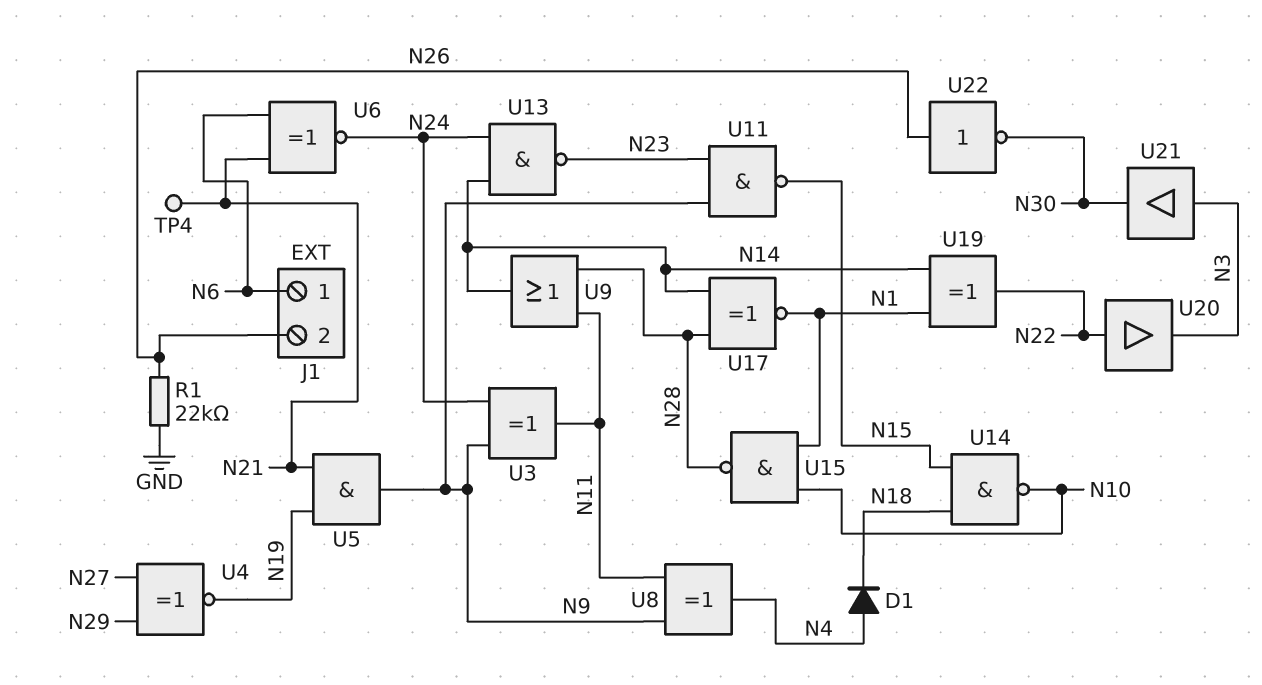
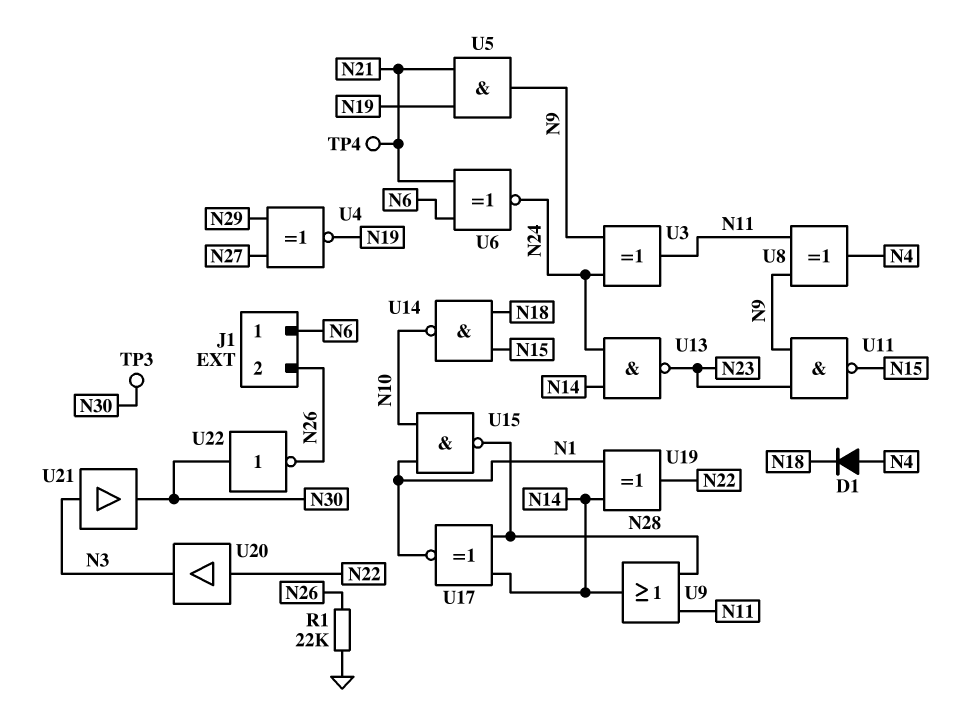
TP3: none -> test point (N30)
U22: NOT (in N26, out N30) -> NOT (in N30, out N26)

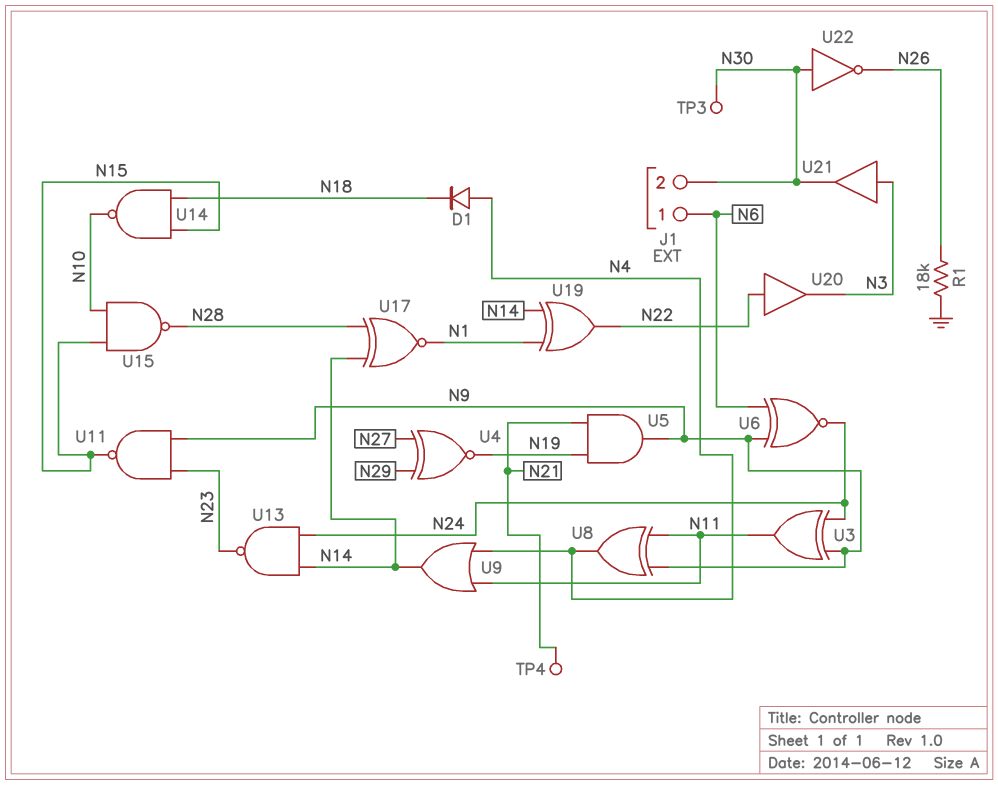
J1 pin 2: N26 -> N30
R1: 22k (GND, N26) -> 18k (GND, N26)
U6: XNOR (in N6, in N21, out N24) -> XNOR (in N6, in N9, out N24)
U9: OR (in N11, in N28, out N14) -> OR (in N4, in N11, out N14)
U15: NAND (in N1, in N10, out N28) -> NAND (in N10, in N15, out N28)

